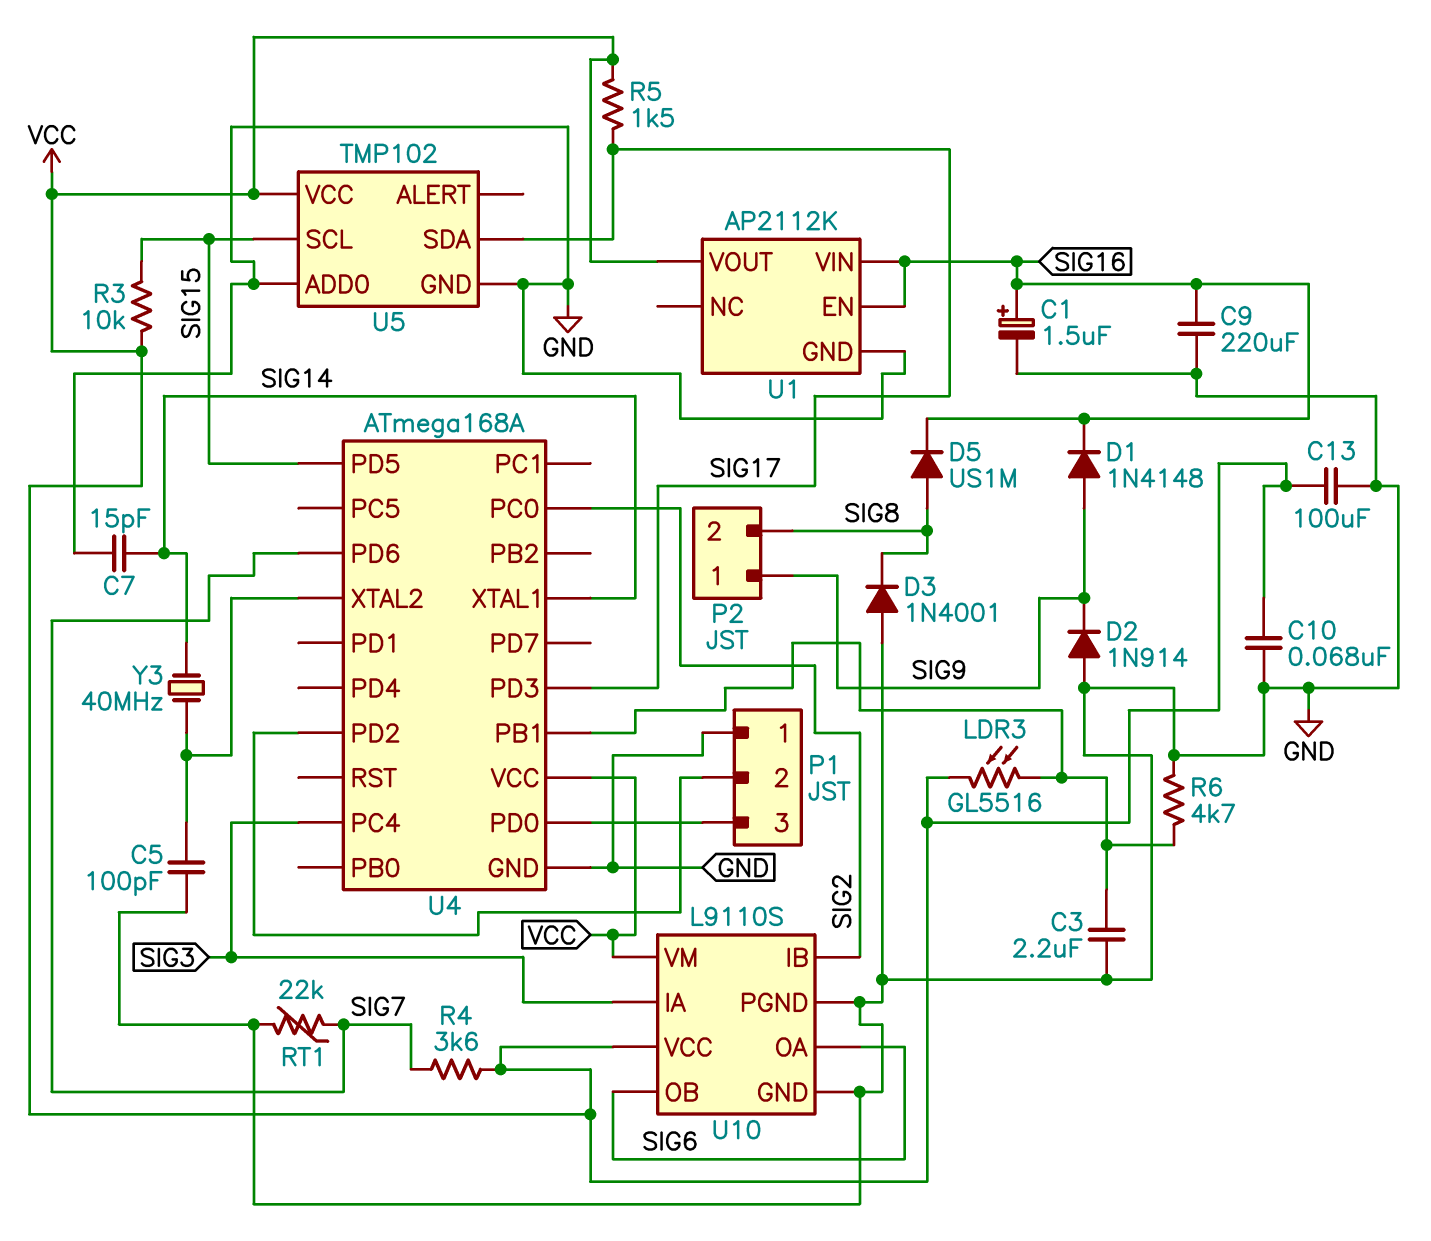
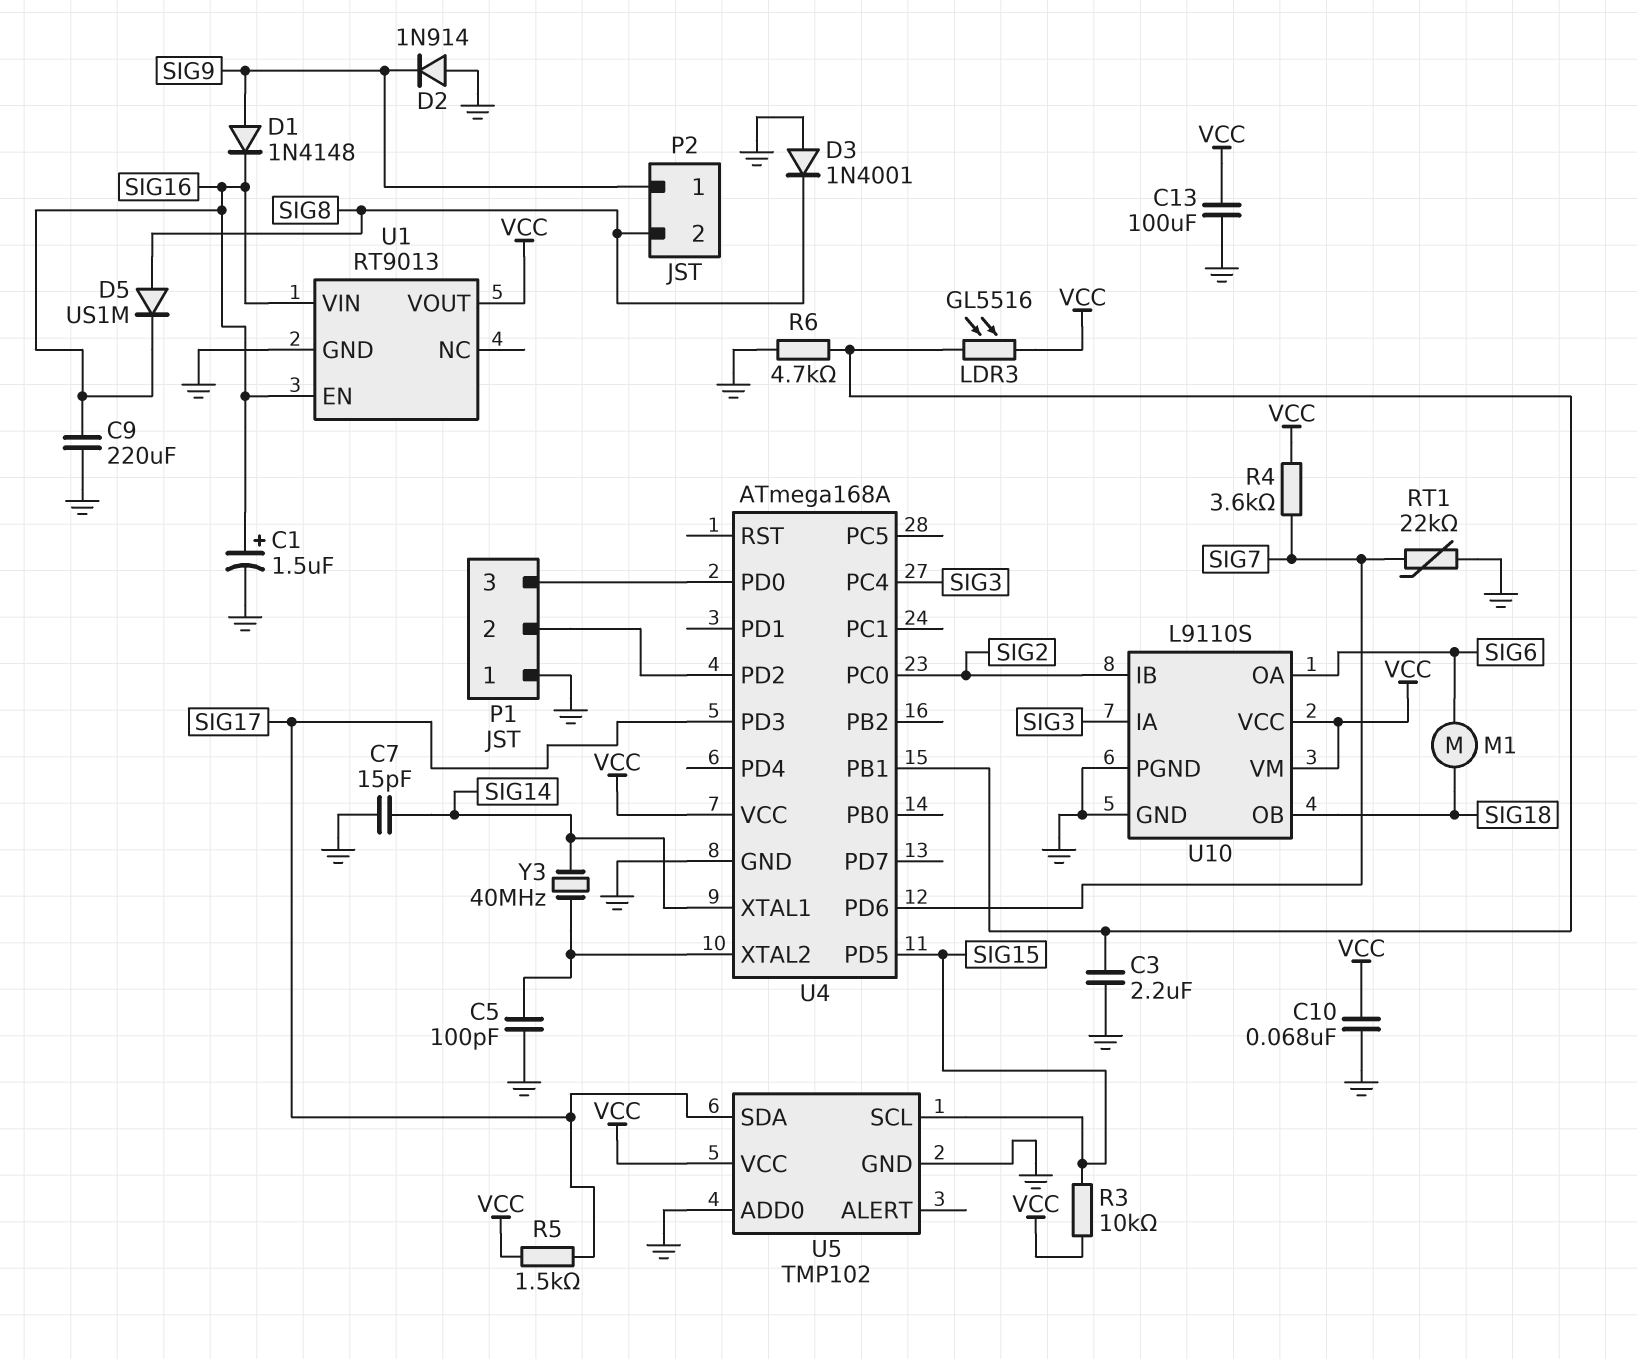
M1: none -> motor (SIG6, SIG18)
U1: AP2112K -> RT9013
U10 pin OB: SIG6 -> SIG18

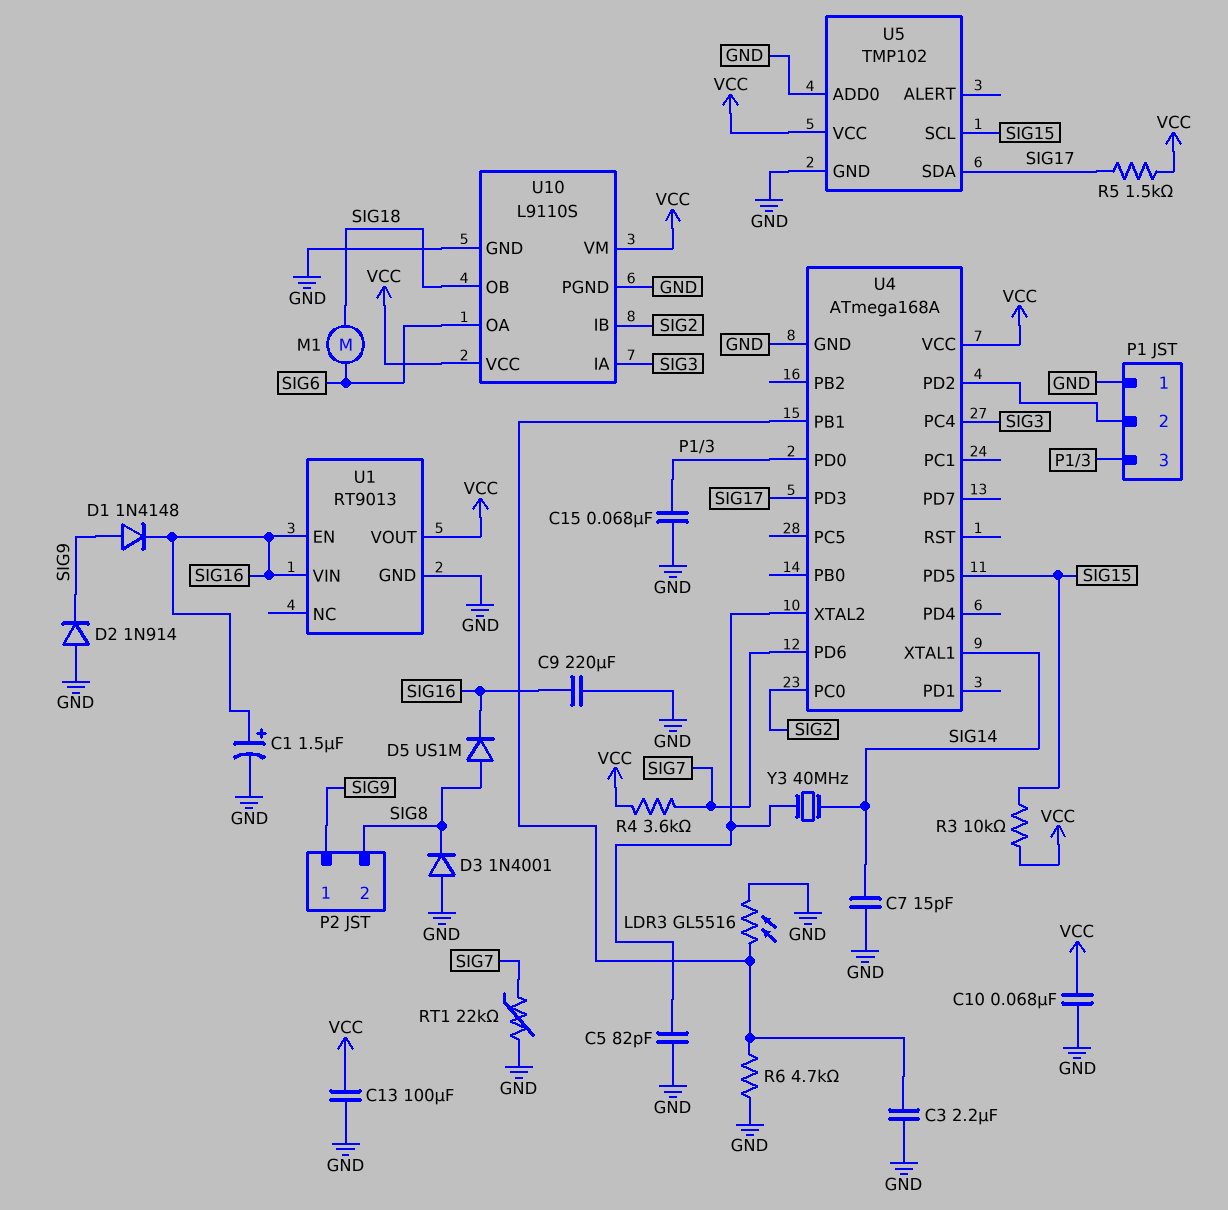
C5: 100pF (GND, U4/XTAL2) -> 82pF (GND, U4/XTAL2)
C15: none -> 68nF (GND, P1/3)
LDR3: GL5516 (U4/PB1, VCC) -> GL5516 (GND, U4/PB1)

